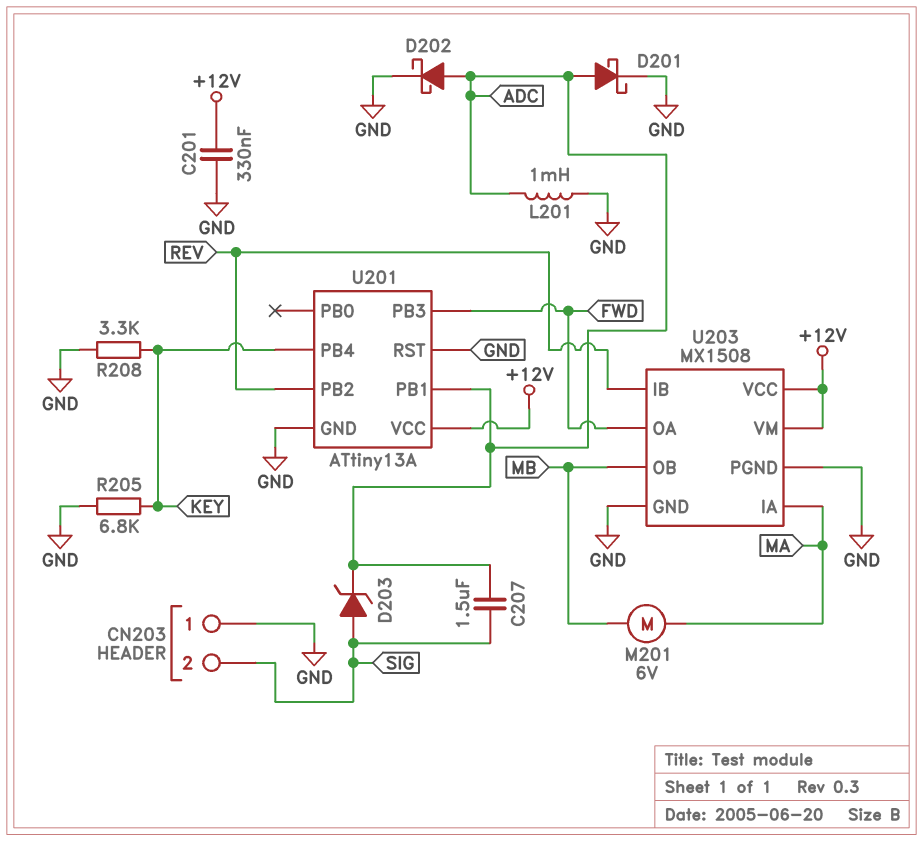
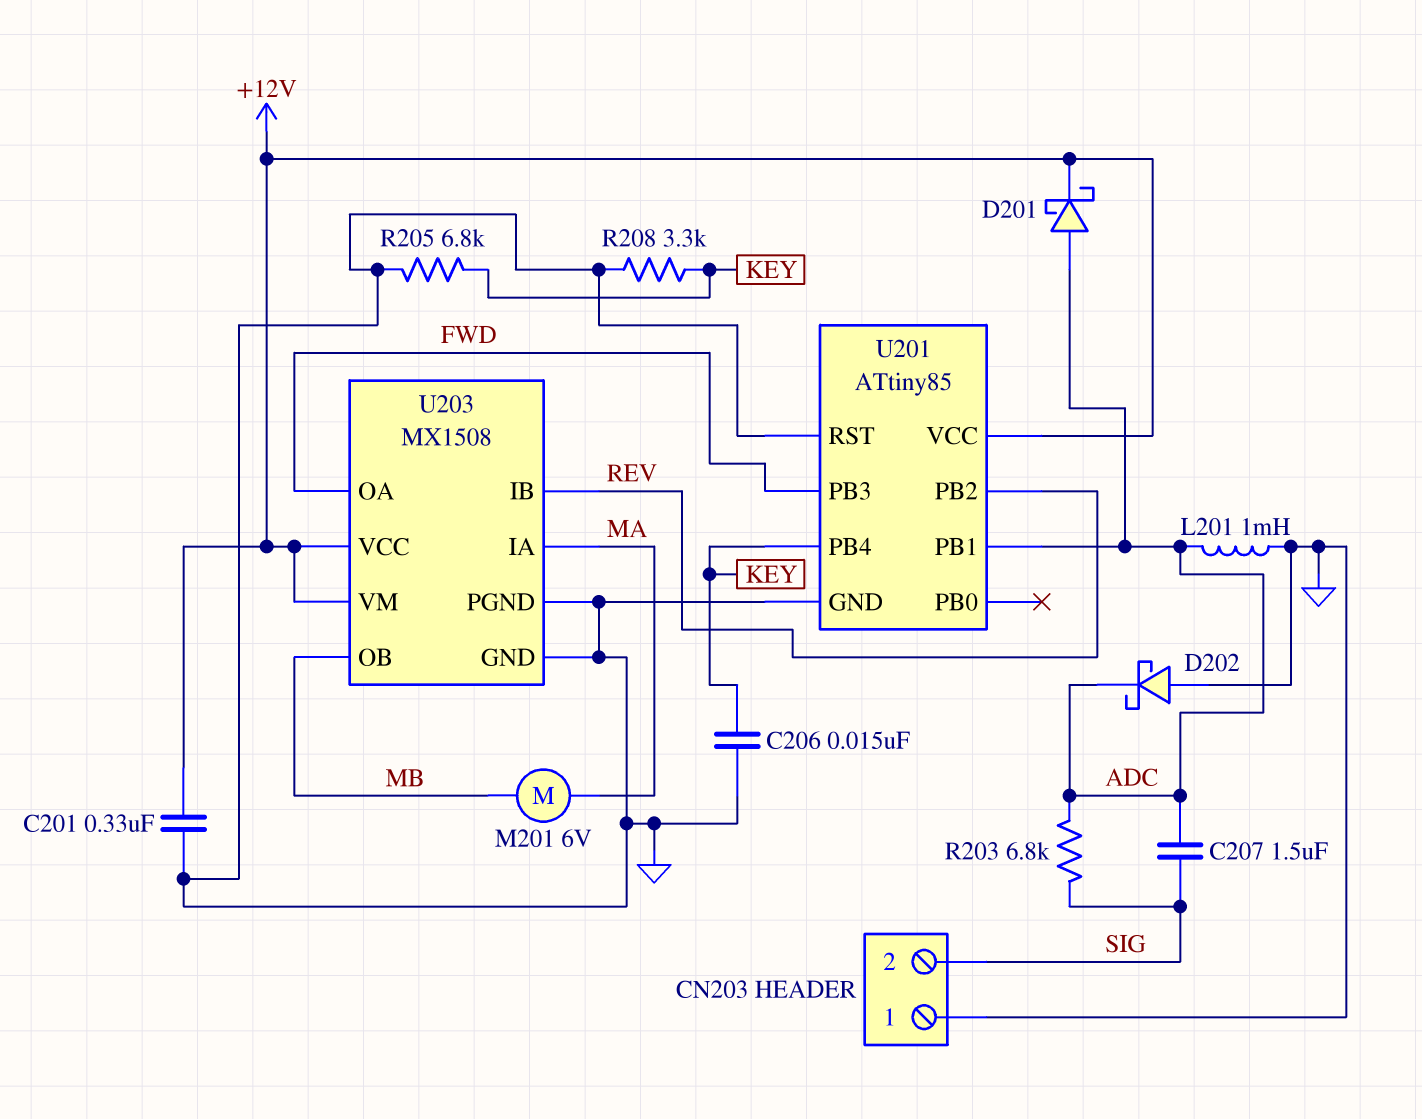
C206: none -> 15nF (GND, KEY)
D201: schottky (A ADC, K GND) -> schottky (A ADC, K +12V)
D202: schottky (A ADC, K GND) -> schottky (A GND, K ADC)
D203: zener (A SIG, K ADC) -> none
R203: none -> 6.8k (ADC, SIG)
U201: ATtiny13A -> ATtiny85

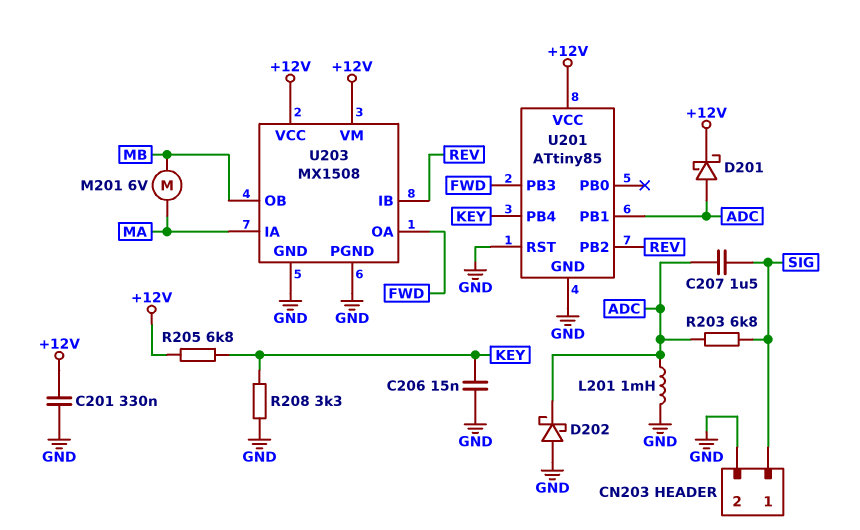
CN203 pin 1: GND -> SIG
CN203 pin 2: SIG -> GND
R205: 6.8k (GND, KEY) -> 6.8k (+12V, KEY)

